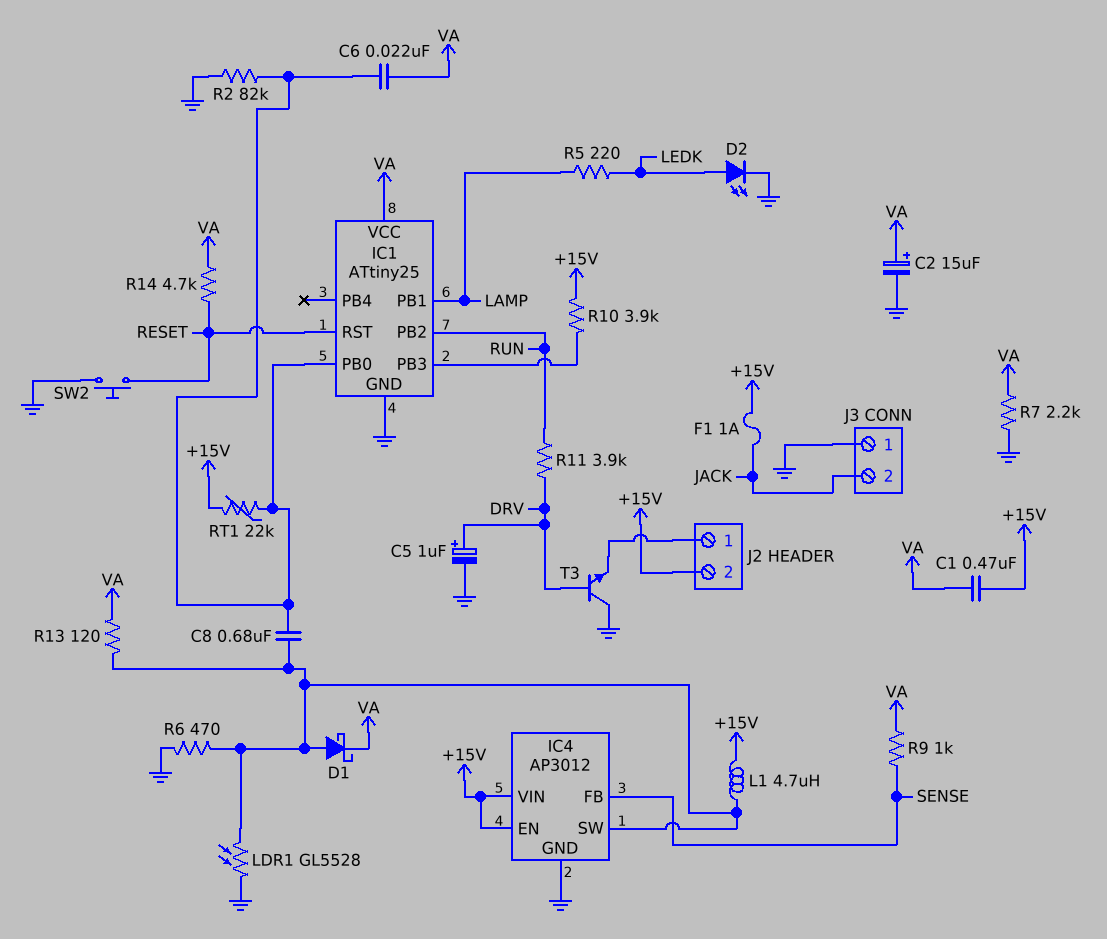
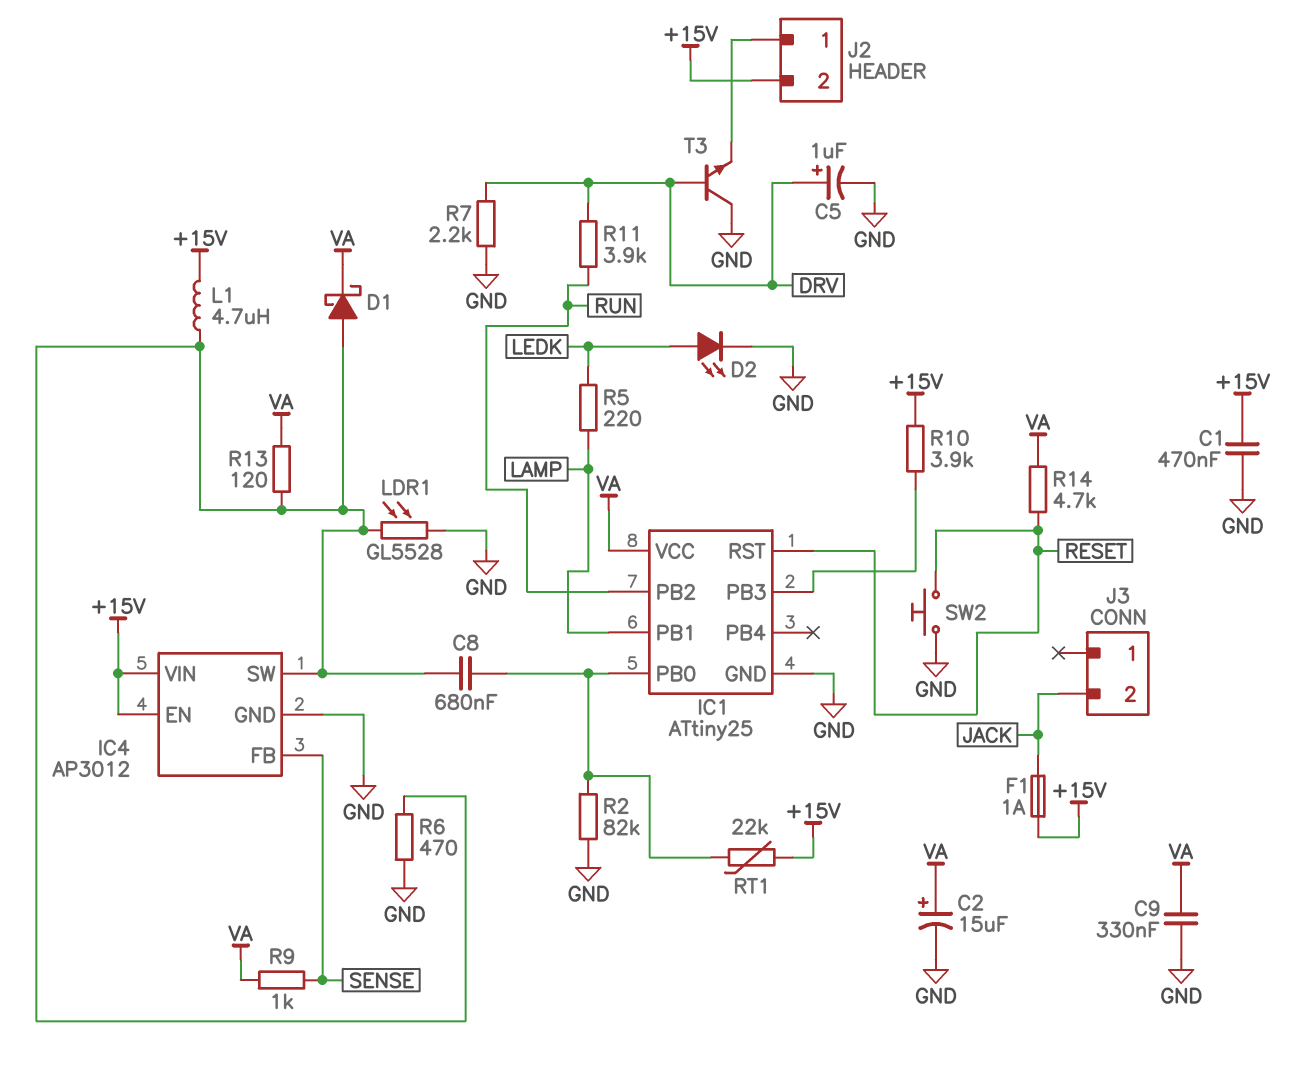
C1: 470nF (+15V, VA) -> 470nF (+15V, GND)
C6: 22nF (IC1/PB0, VA) -> none
C9: none -> 330nF (GND, VA)
J3 pin 1: GND -> none
R7: 2.2k (GND, VA) -> 2.2k (DRV, GND)

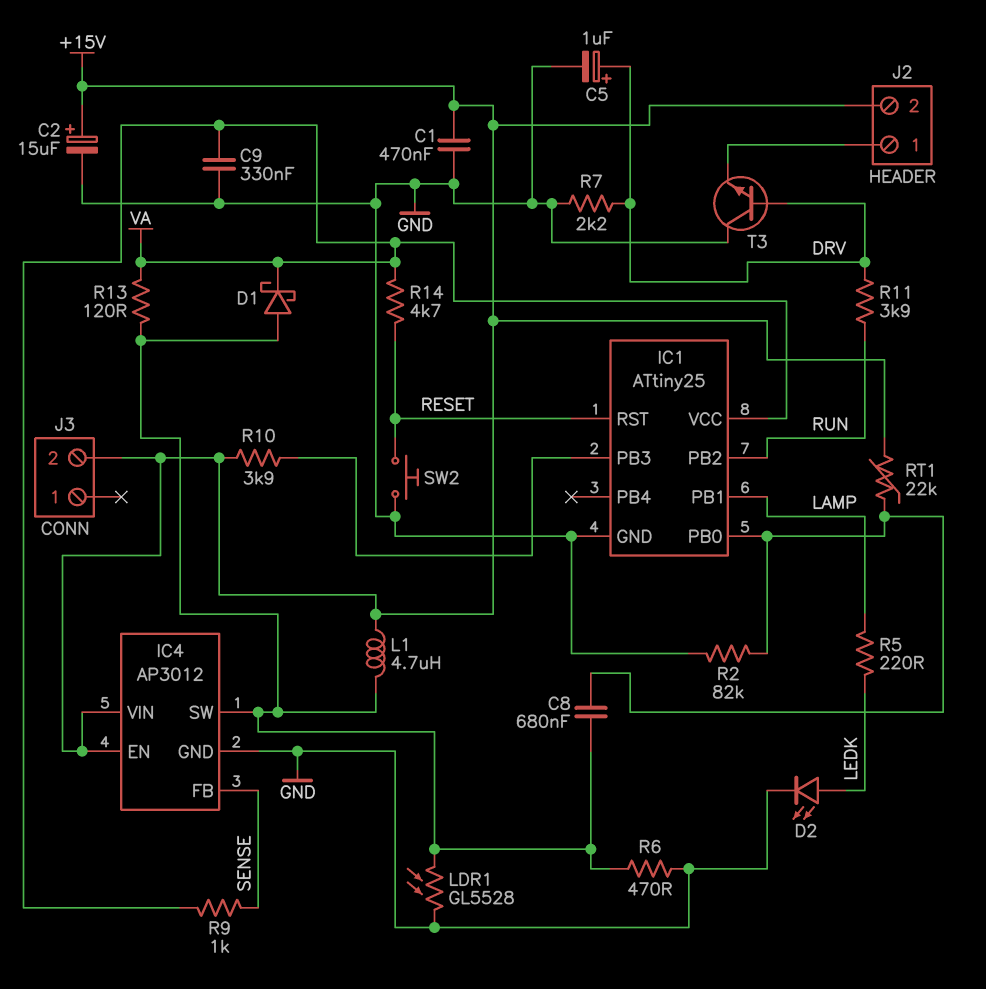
C2: 15uF (plus VA, minus GND) -> 15uF (plus +15V, minus GND)
F1: 1A (+15V, JACK) -> none
J3 pin 2: JACK -> +15V

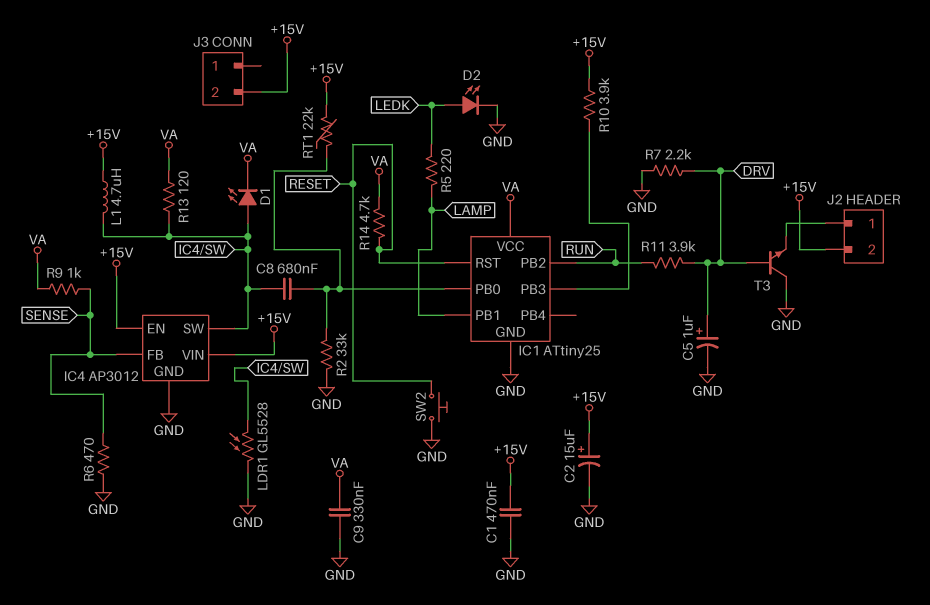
D1: schottky (A IC4/SW, K VA) -> LED (A IC4/SW, K VA)
R2: 82k (GND, IC1/PB0) -> 33k (GND, IC1/PB0)
R6: 470 (GND, IC4/SW) -> 470 (GND, SENSE)

